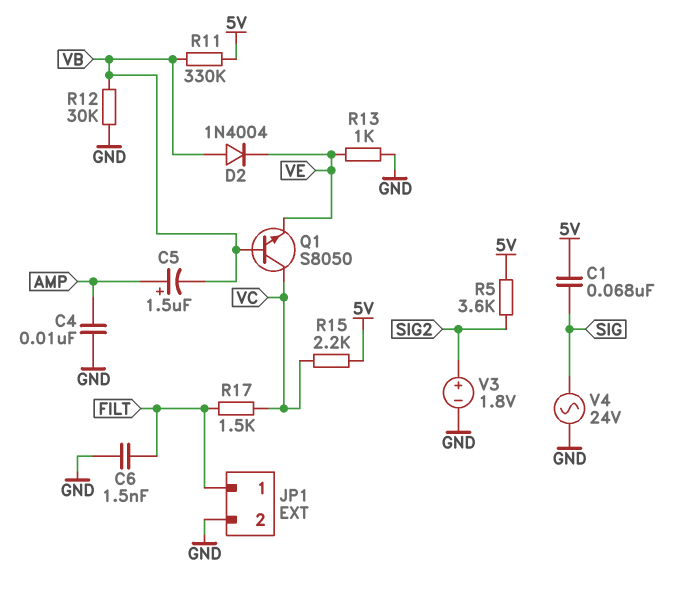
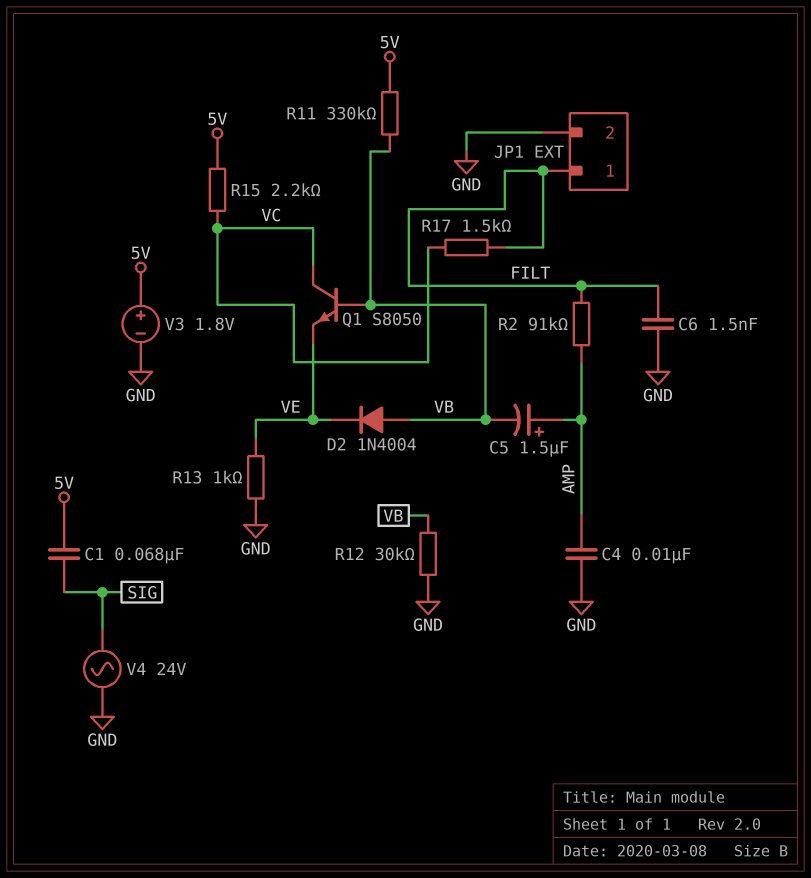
R2: none -> 91k (AMP, FILT)
R5: 3.6k (5V, SIG2) -> none
V3: 1.8V (plus SIG2, minus GND) -> 1.8V (plus 5V, minus GND)

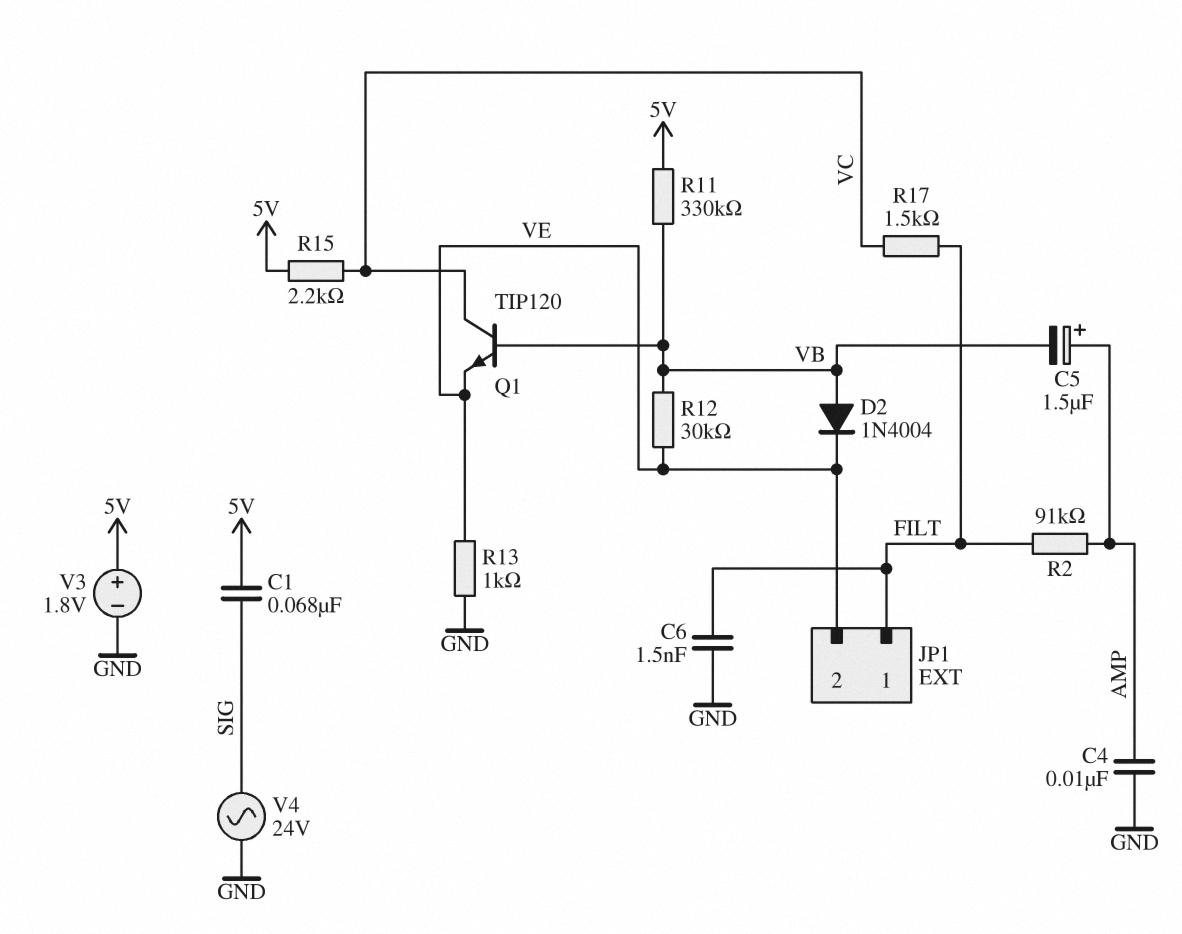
JP1 pin 2: GND -> VE
Q1: NPN S8050 (B VB, C VC, E VE) -> NPN TIP120 (B VB, C VC, E VE)
R12: 30k (GND, VB) -> 30k (VB, VE)

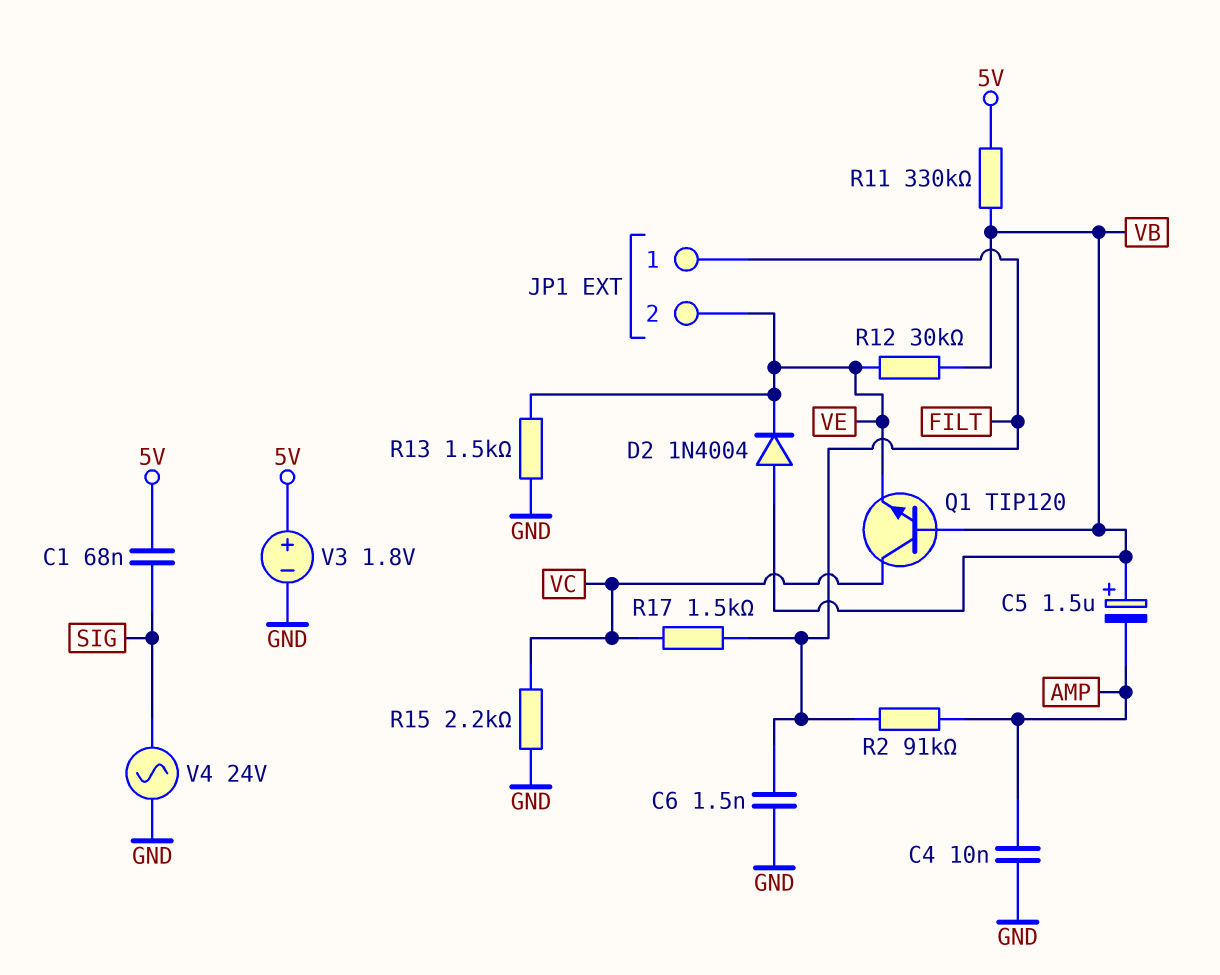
C5: 1.5uF (plus AMP, minus VB) -> 1.5uF (plus VB, minus AMP)
R13: 1k (GND, VE) -> 1.5k (GND, VE)
R15: 2.2k (5V, VC) -> 2.2k (GND, VC)

